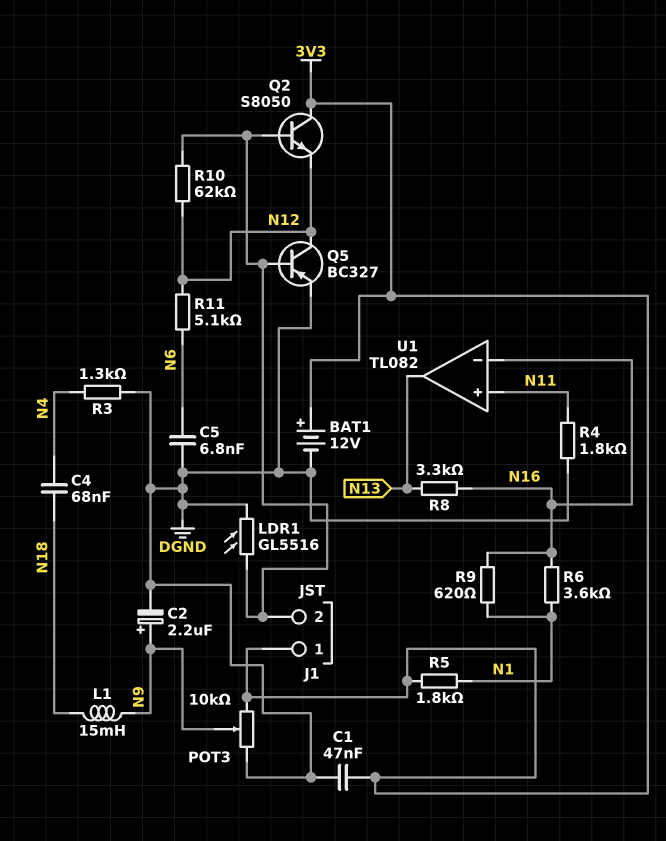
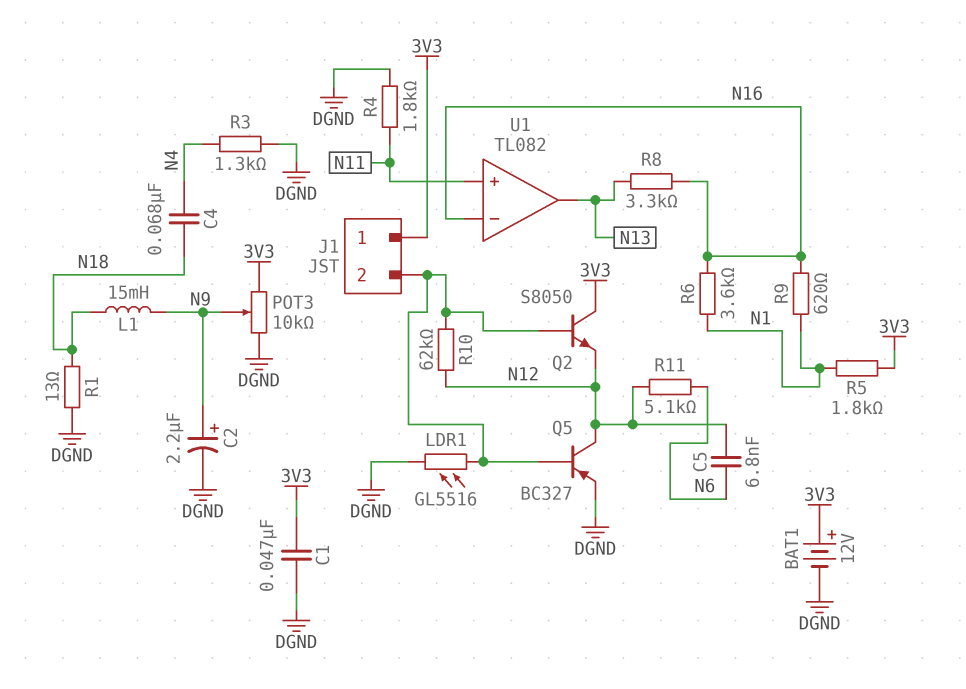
C5: 6.8nF (DGND, N6) -> 6.8nF (N6, N12)
R1: none -> 13 (DGND, N18)

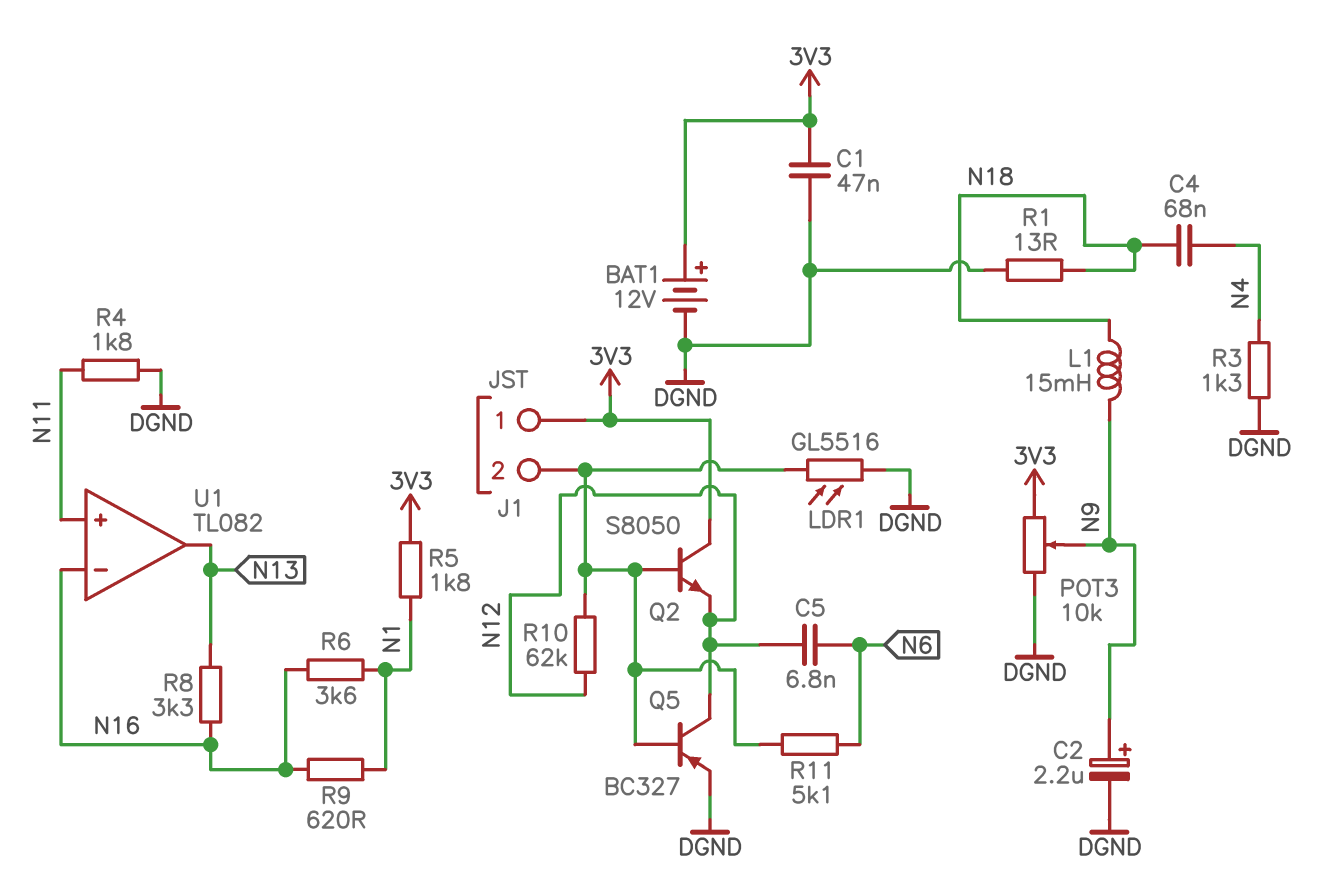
R11: 5.1k (N6, N12) -> 5.1k (J1/2, N6)

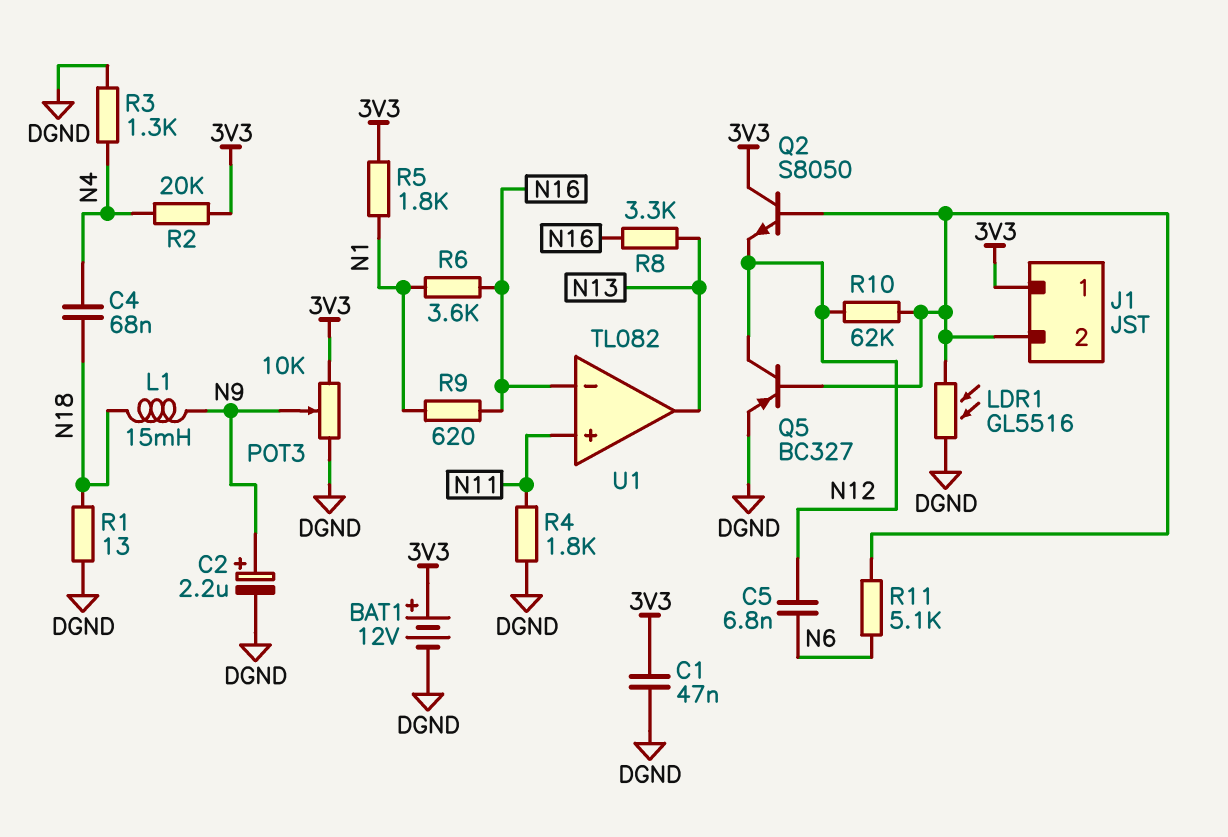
R2: none -> 20k (3V3, N4)

